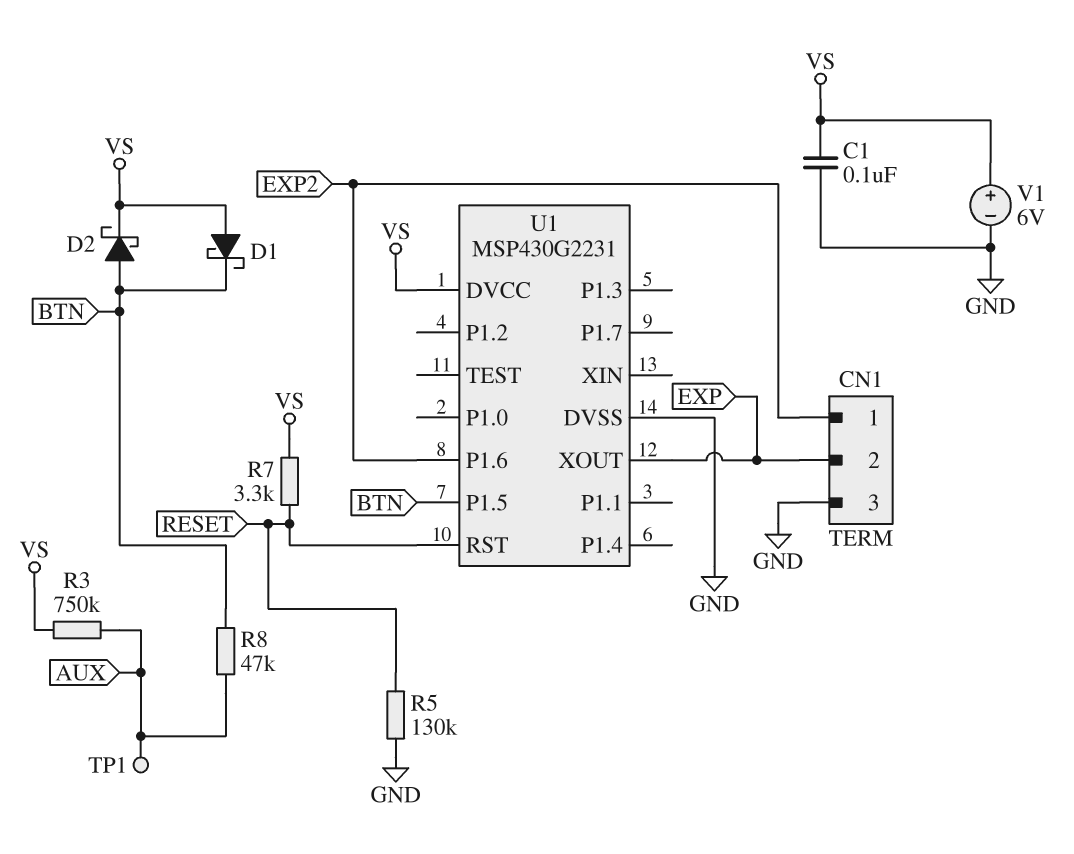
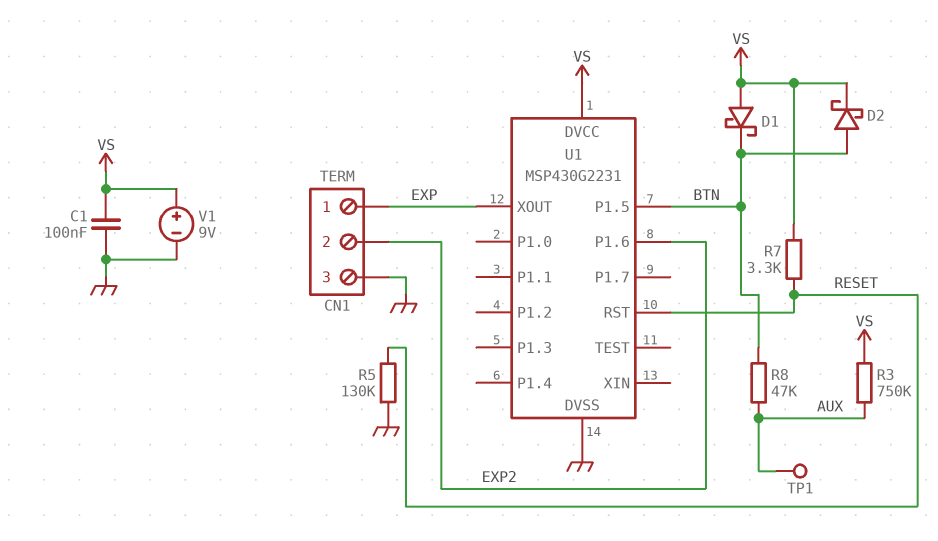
CN1 pin 1: EXP2 -> EXP
CN1 pin 2: EXP -> EXP2
V1: 6V (plus VS, minus GND) -> 9V (plus VS, minus GND)

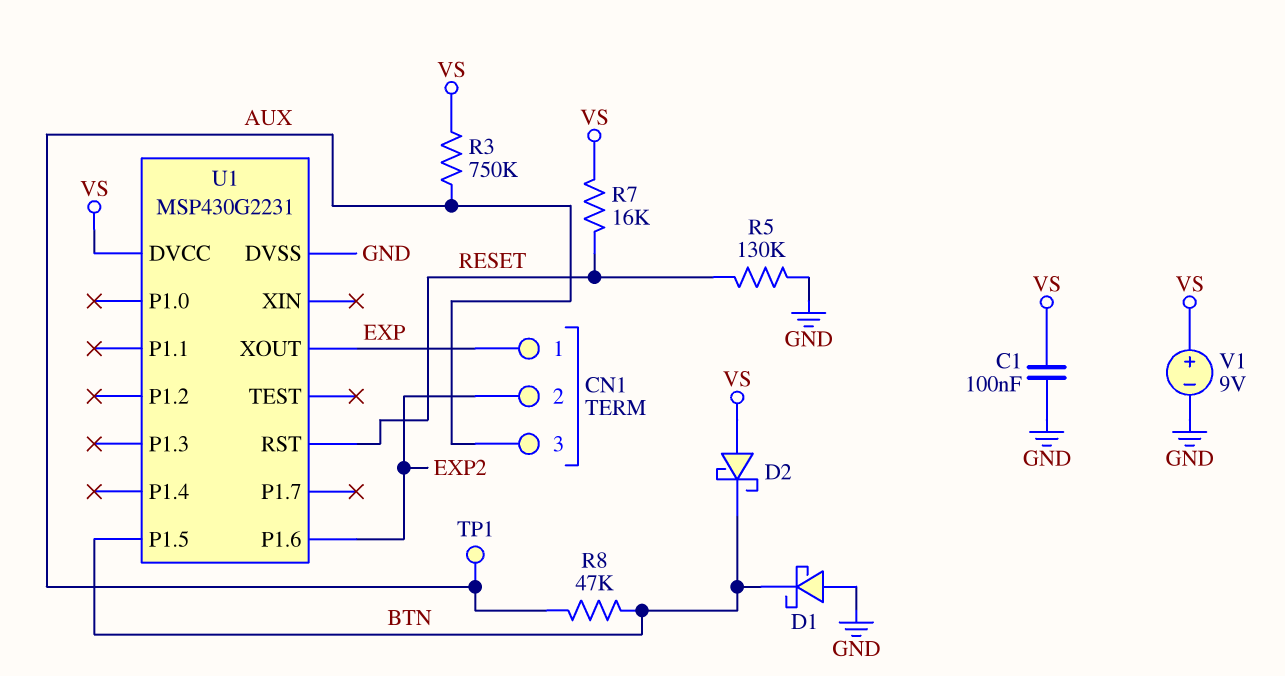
CN1 pin 3: GND -> AUX
D1: schottky (A VS, K BTN) -> schottky (A GND, K BTN)
D2: schottky (A BTN, K VS) -> schottky (A VS, K BTN)
R7: 3.3k (RESET, VS) -> 16k (RESET, VS)

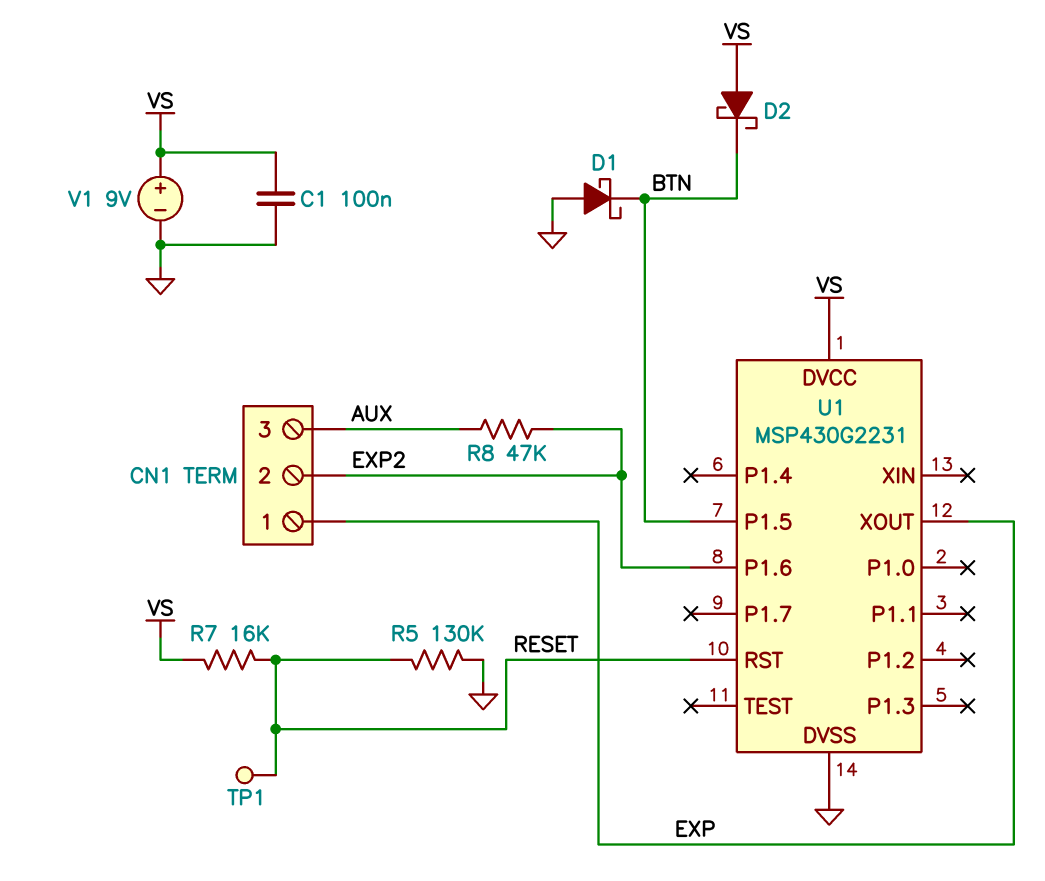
R3: 750k (AUX, VS) -> none
R8: 47k (AUX, BTN) -> 47k (AUX, EXP2)
TP1: test point (AUX) -> test point (RESET)

